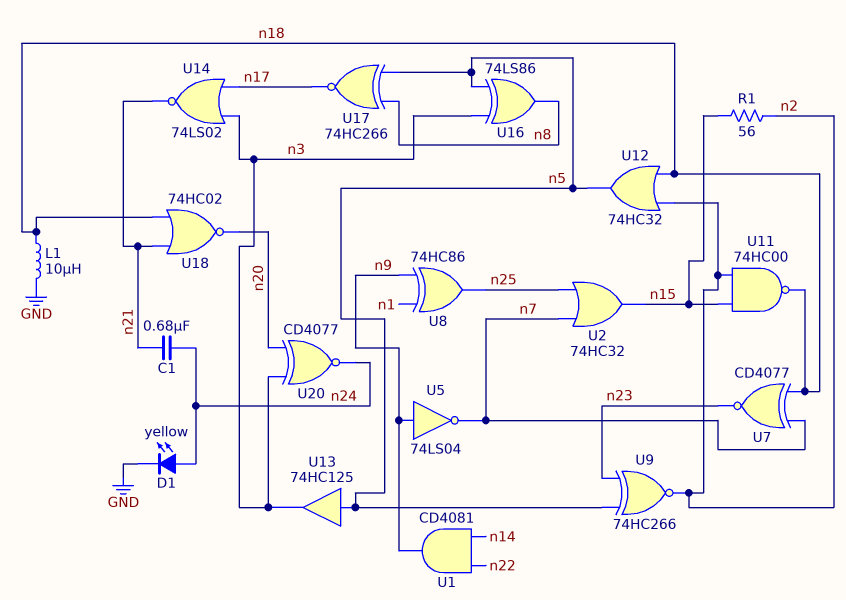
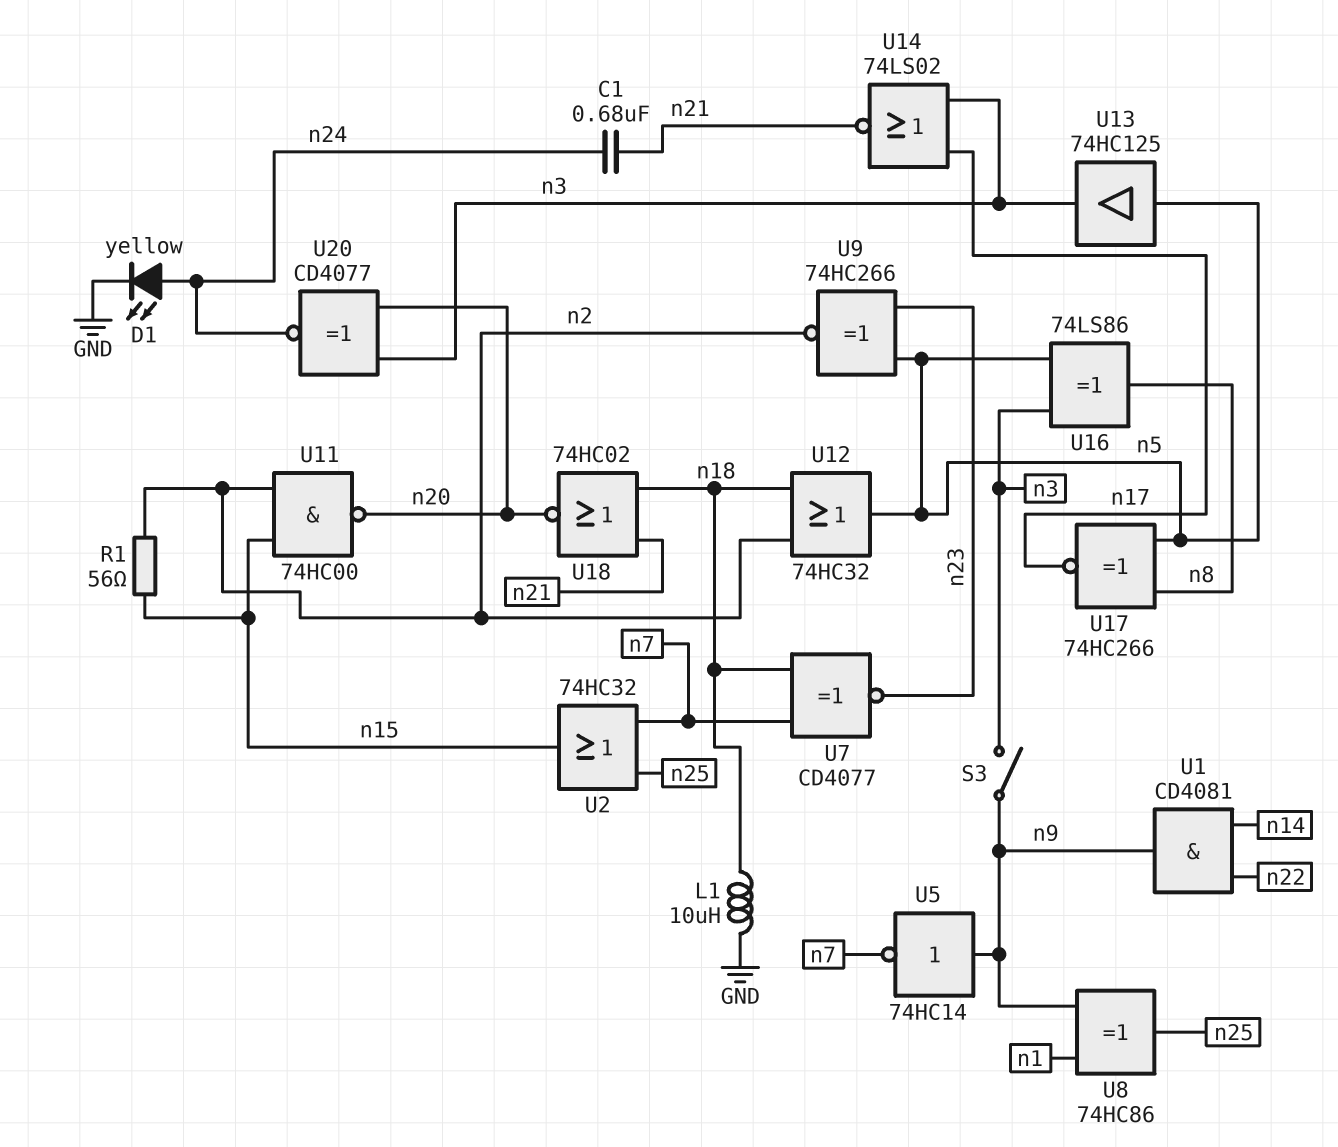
S3: none -> switch (n3, n9)
U5: NOT 74LS04 (in n9, out n7) -> NOT 74HC14 (in n9, out n7)
U11: NAND 74HC00 (in n2, in n15, out n18) -> NAND 74HC00 (in n2, in n15, out n20)

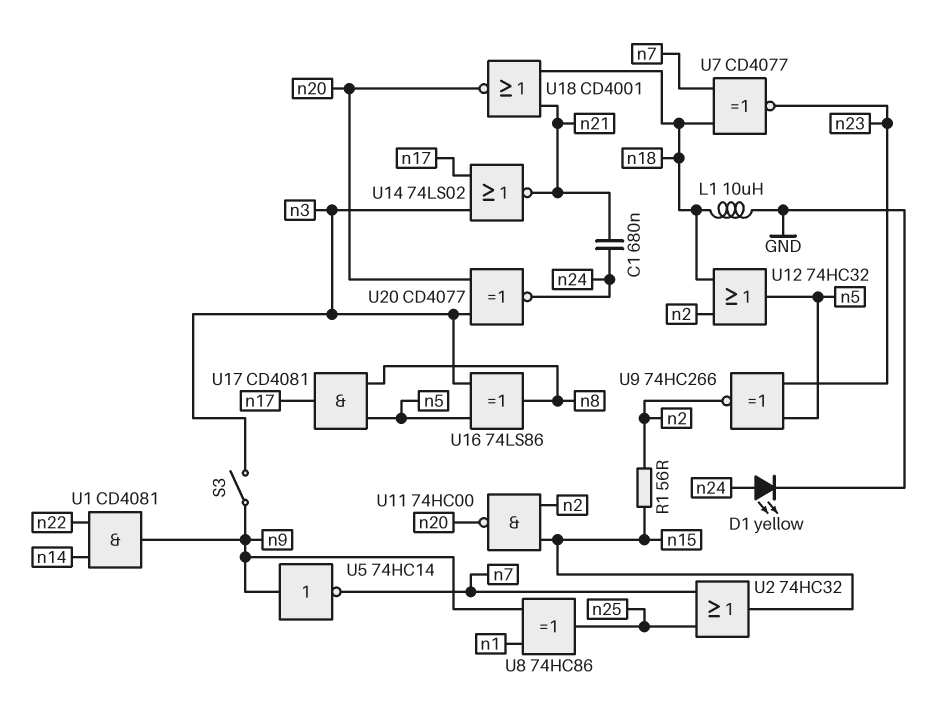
U13: buffer 74HC125 (in n5, out n3) -> none
U17: XNOR 74HC266 (in n5, in n8, out n17) -> AND CD4081 (in n5, in n8, out n17)
U18: NOR 74HC02 (in n18, in n21, out n20) -> NOR CD4001 (in n18, in n21, out n20)

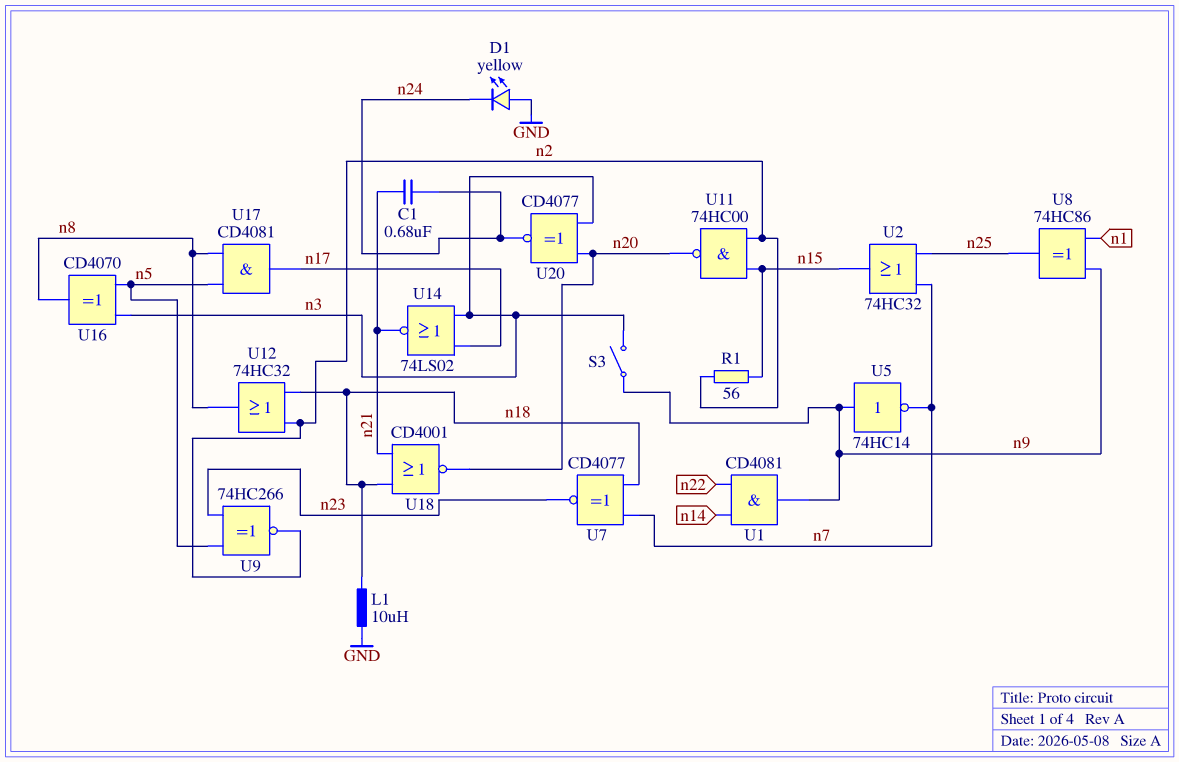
D1: LED yellow (A n24, K GND) -> LED yellow (A GND, K n24)
U12: OR 74HC32 (in n2, in n18, out n5) -> OR 74HC32 (in n2, in n18, out n8)
U16: XOR 74LS86 (in n3, in n5, out n8) -> XOR CD4070 (in n3, in n5, out n8)

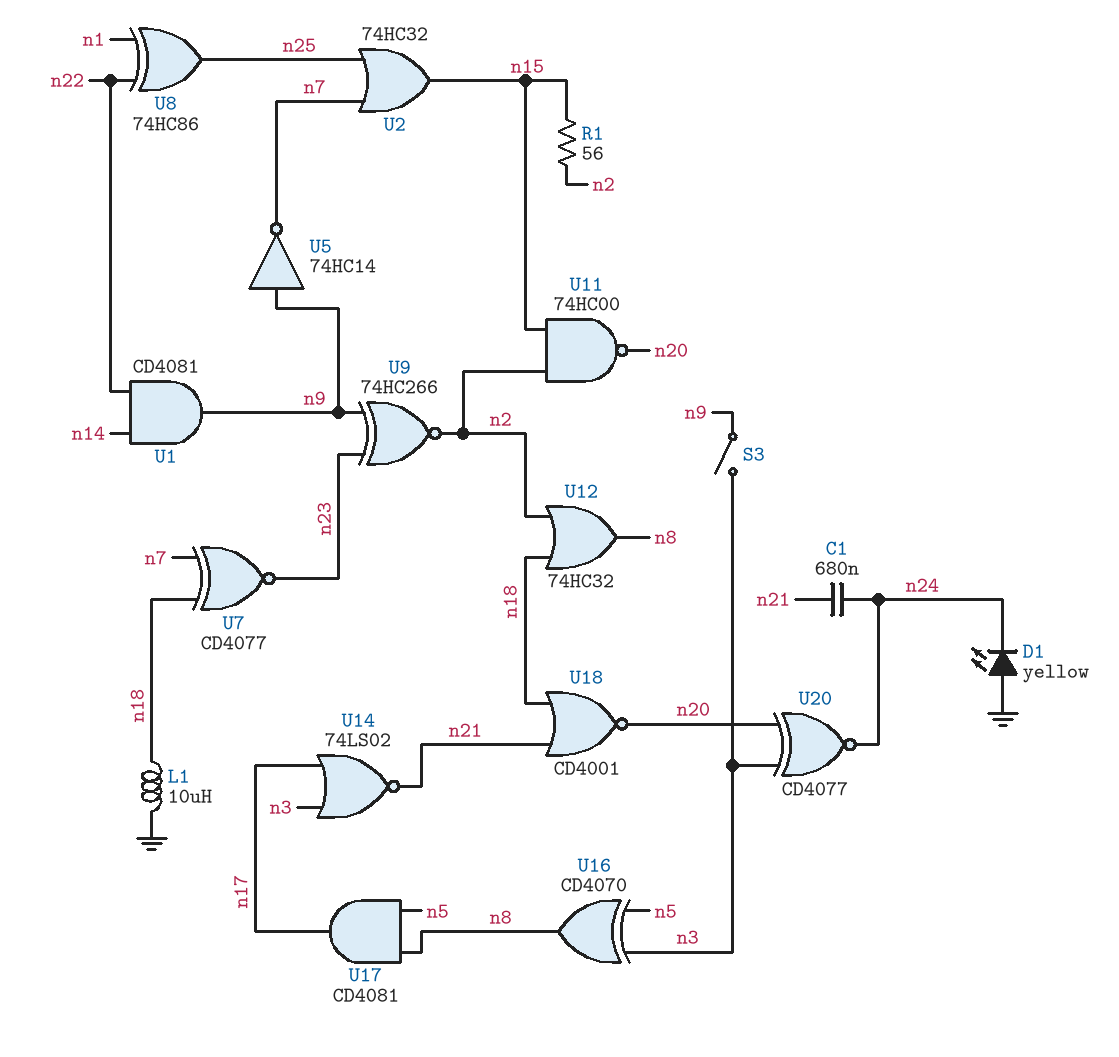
U8: XOR 74HC86 (in n1, in n9, out n25) -> XOR 74HC86 (in n1, in n22, out n25)
U9: XNOR 74HC266 (in n5, in n23, out n2) -> XNOR 74HC266 (in n9, in n23, out n2)

